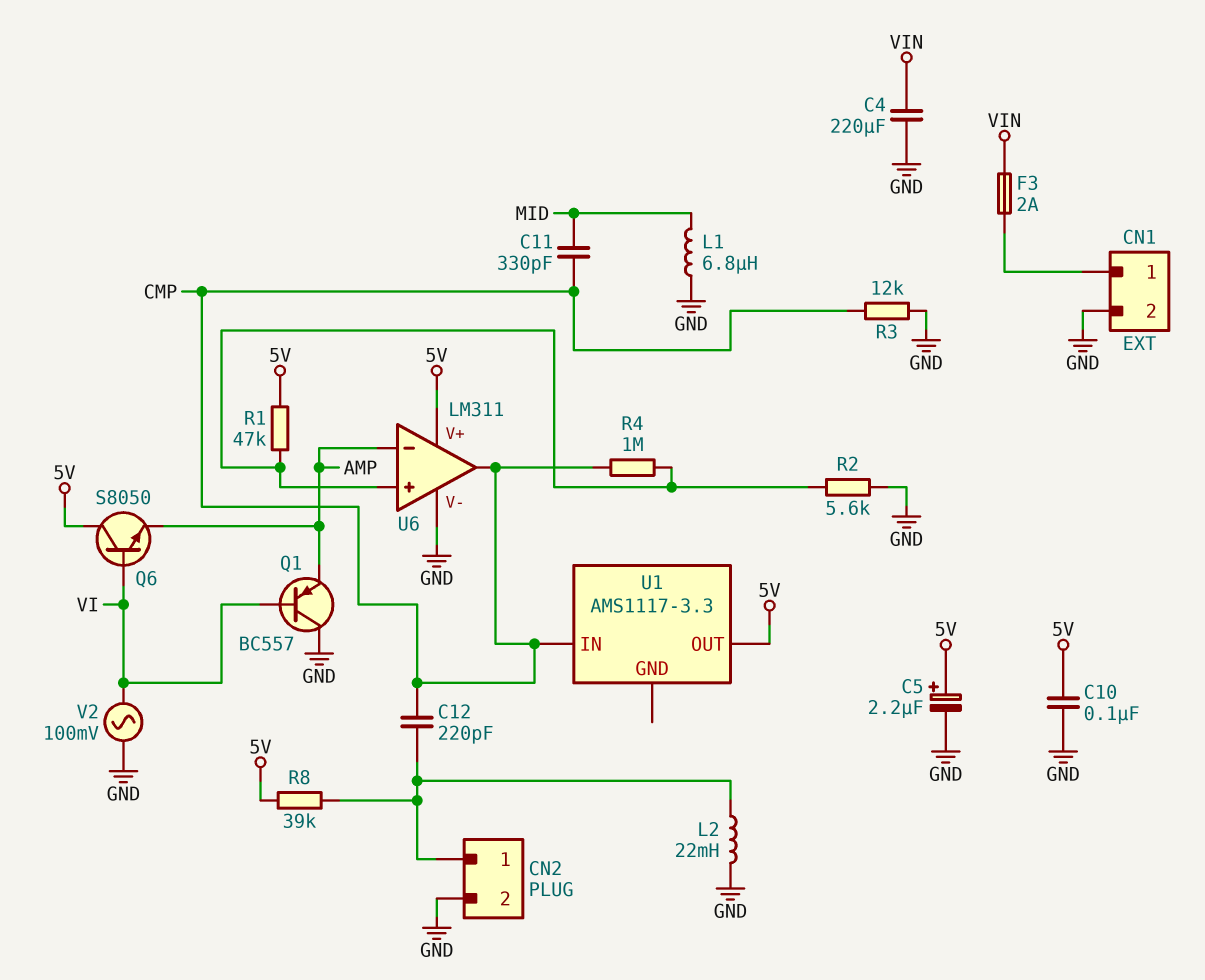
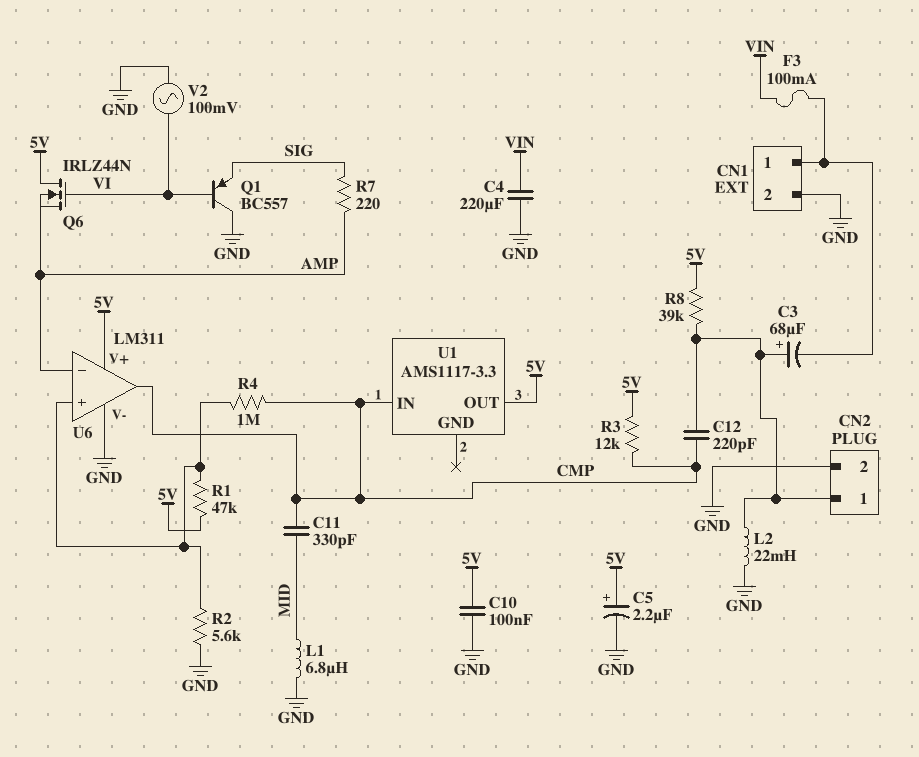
C3: none -> 68uF (plus CN2/1, minus CN1/1)
F3: 2A (CN1/1, VIN) -> 100mA (CN1/1, VIN)
Q1: PNP BC557 (B VI, C GND, E AMP) -> PNP BC557 (B VI, C GND, E SIG)
Q6: NPN S8050 (B VI, C 5V, E AMP) -> NMOS IRLZ44N (G VI, D 5V, S AMP)
R3: 12k (CMP, GND) -> 12k (5V, CMP)
R7: none -> 220 (AMP, SIG)

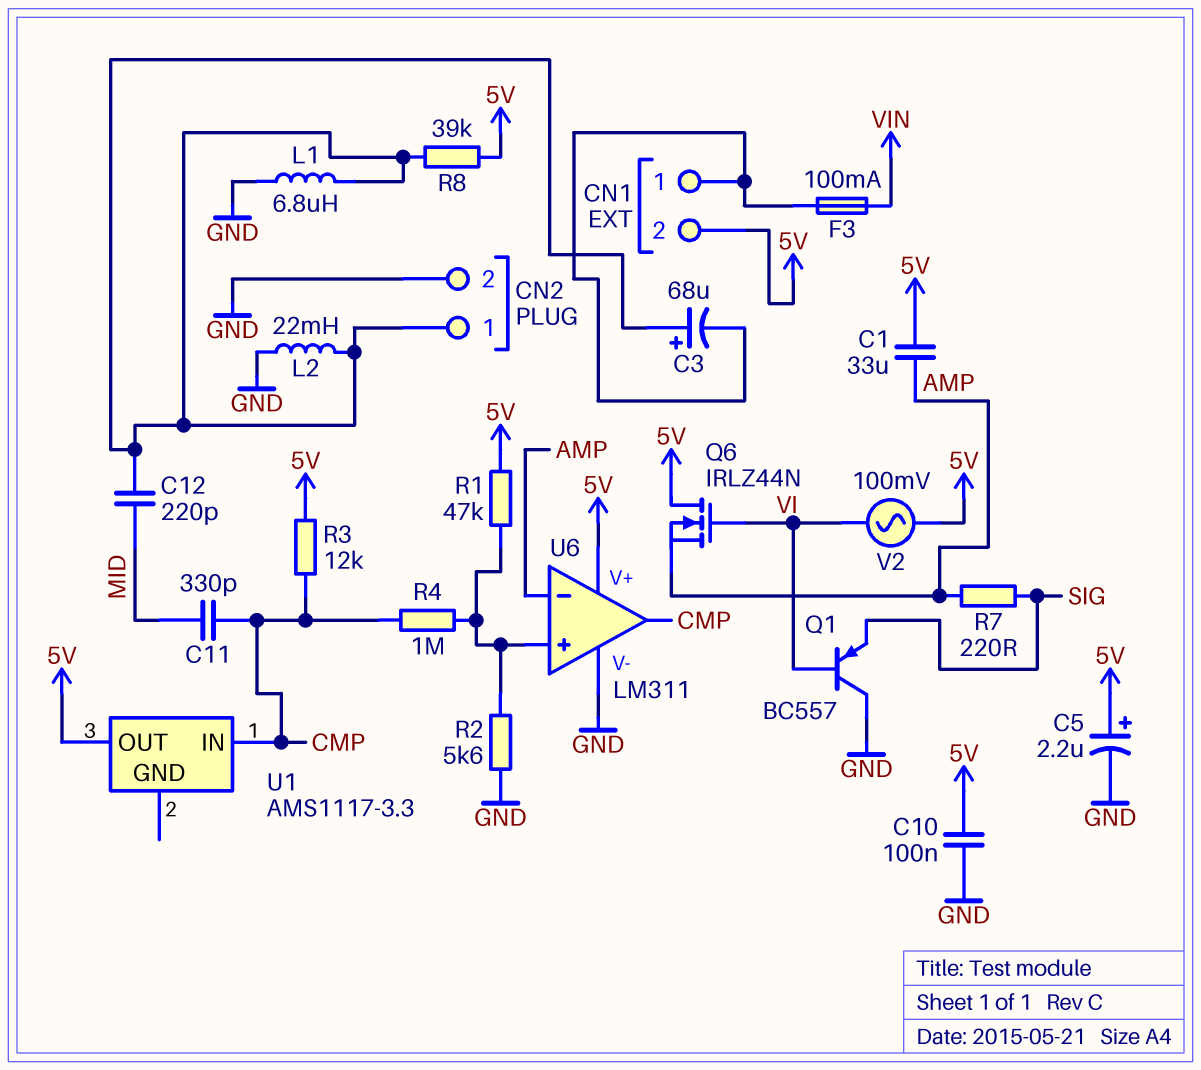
C1: none -> 33uF (5V, AMP)
C4: 220uF (GND, VIN) -> none
C12: 220pF (CMP, CN2/1) -> 220pF (CN2/1, MID)
CN1 pin 2: GND -> 5V
L1: 6.8uH (GND, MID) -> 6.8uH (CN2/1, GND)
V2: AC 100mV (GND, VI) -> AC 100mV (5V, VI)

